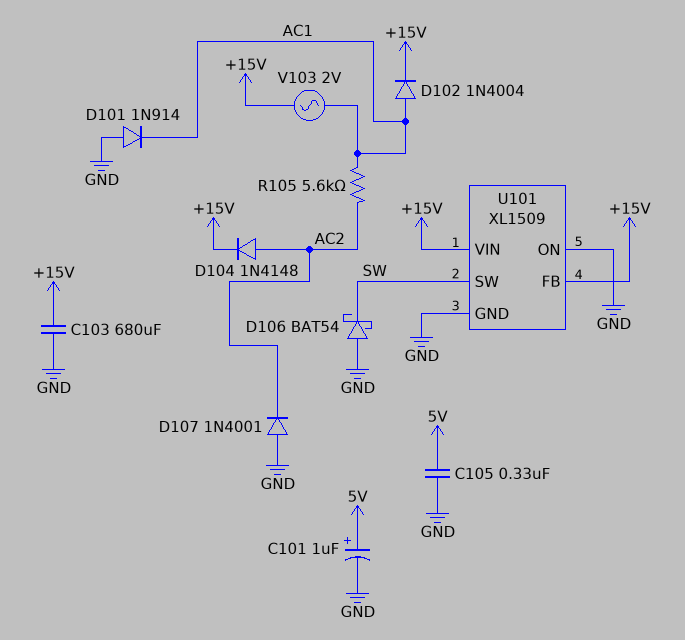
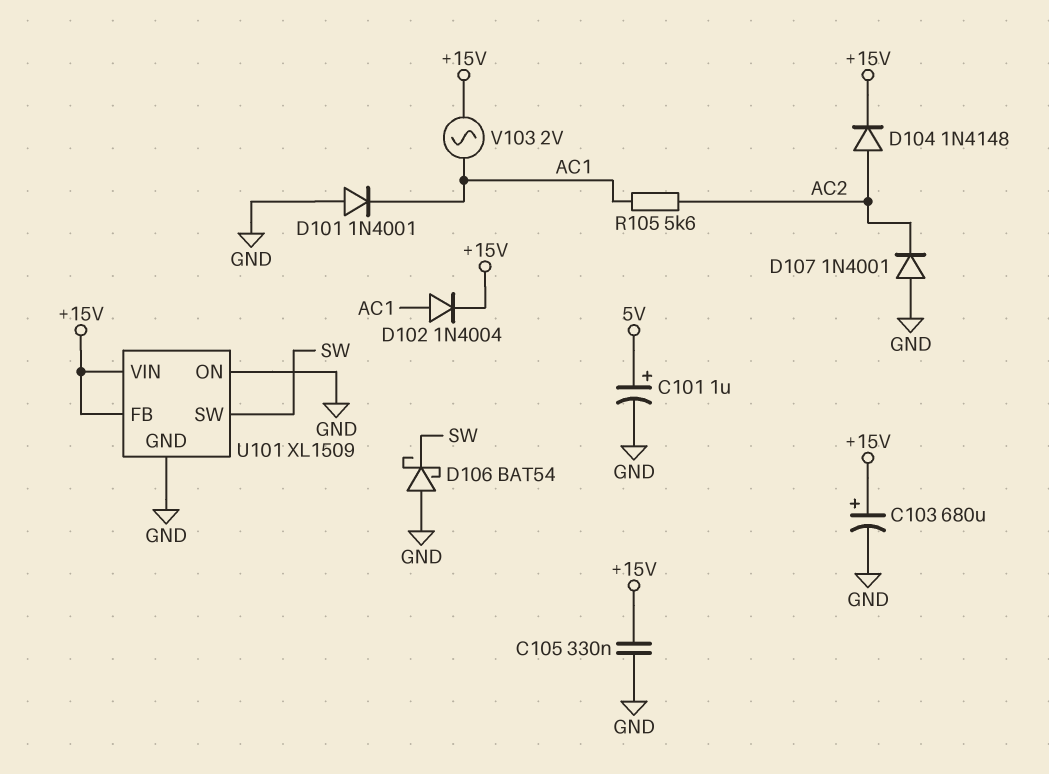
C103: 680uF (+15V, GND) -> 680uF (plus +15V, minus GND)
C105: 330nF (5V, GND) -> 330nF (+15V, GND)
D101: diode 1N914 (A GND, K AC1) -> diode 1N4001 (A GND, K AC1)

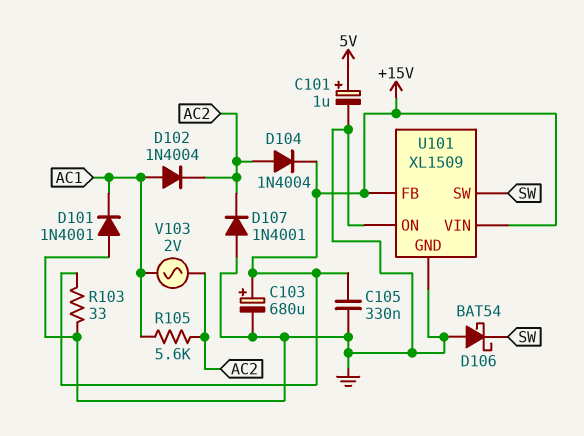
D102: diode 1N4004 (A AC1, K +15V) -> diode 1N4004 (A AC1, K AC2)
D104: diode 1N4148 (A AC2, K +15V) -> diode 1N4004 (A AC2, K +15V)
R103: none -> 33 (+15V, GND)
V103: AC 2V (+15V, AC1) -> AC 2V (AC1, AC2)

